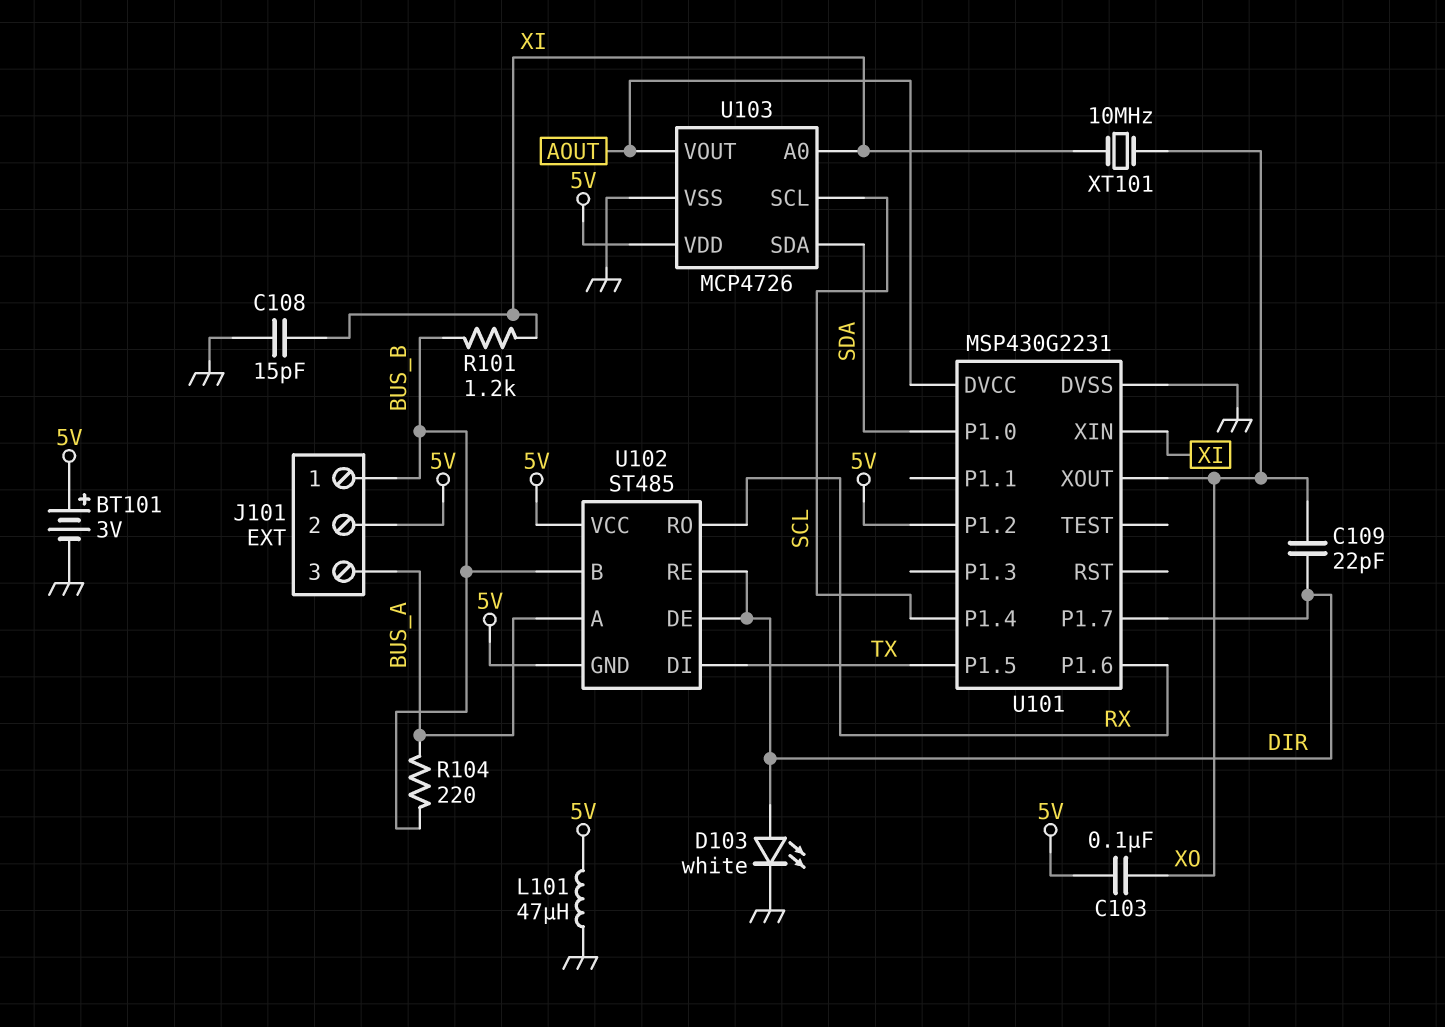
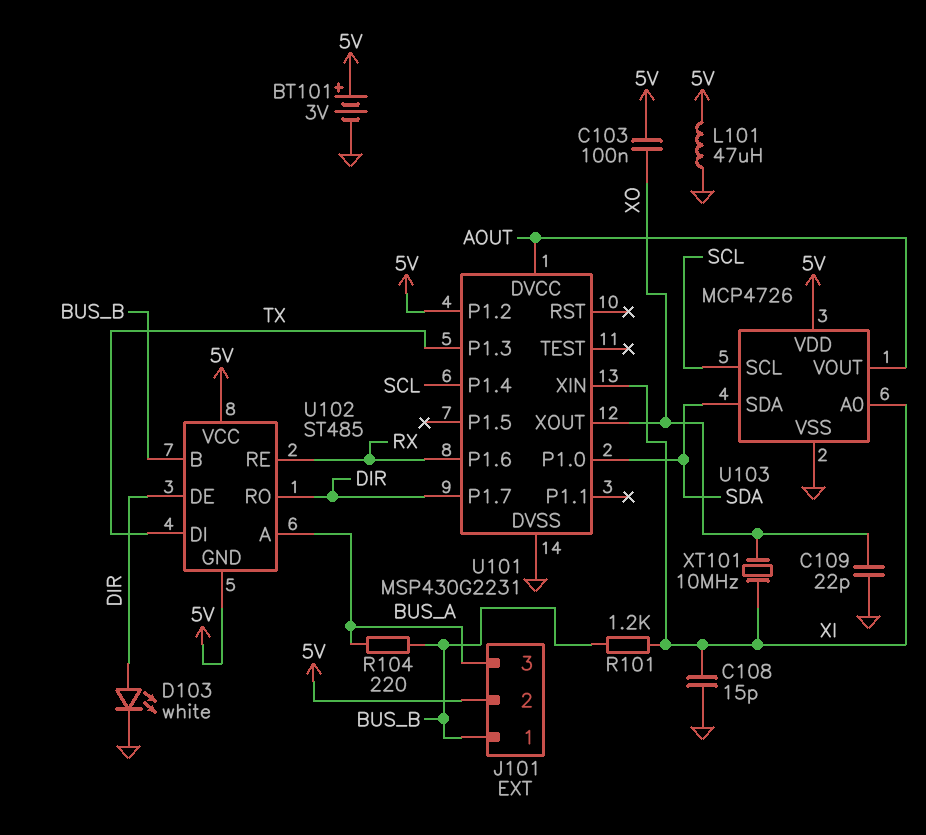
C109: 22pF (DIR, XO) -> 22pF (GND, XO)
U101 pin P1.3: none -> TX
U101 pin P1.5: TX -> none
U102 pin RE: DIR -> RX
U102 pin RO: RX -> DIR

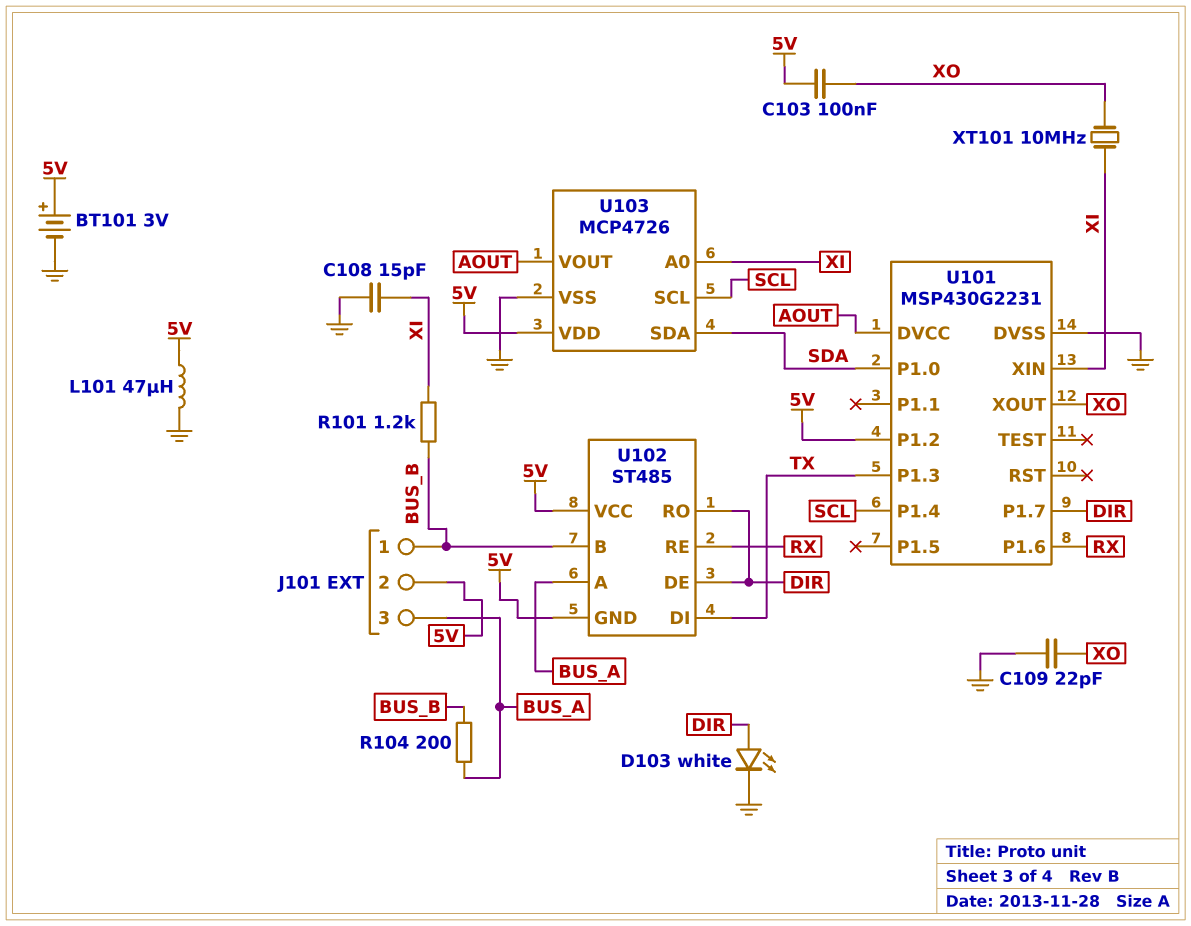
R104: 220 (BUS_A, BUS_B) -> 200 (BUS_A, BUS_B)

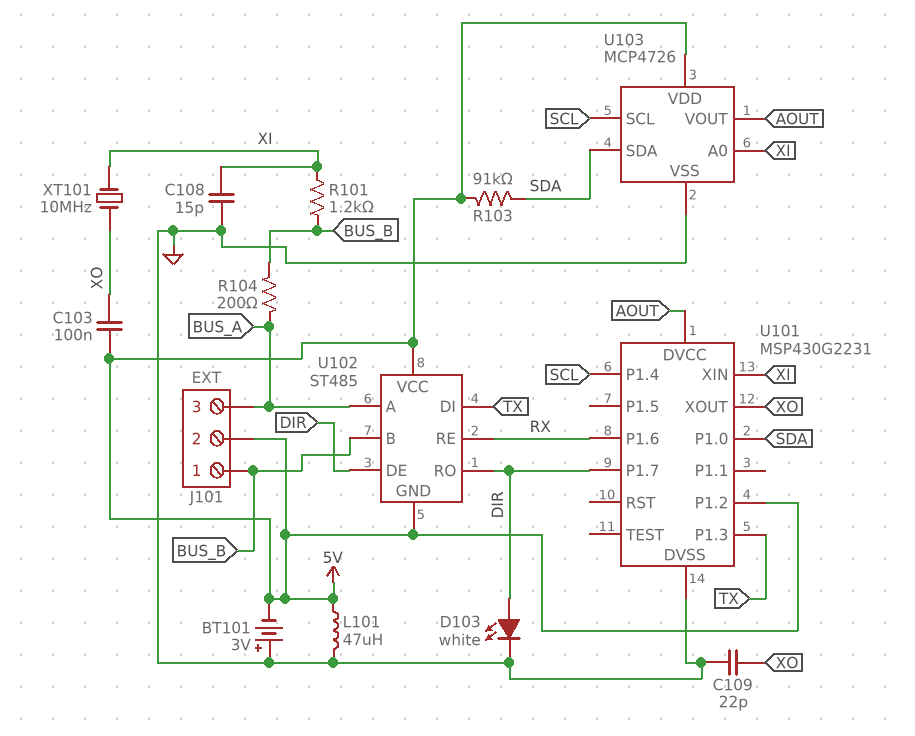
BT101: 3V (plus 5V, minus GND) -> 3V (plus GND, minus 5V)
R103: none -> 91k (5V, SDA)

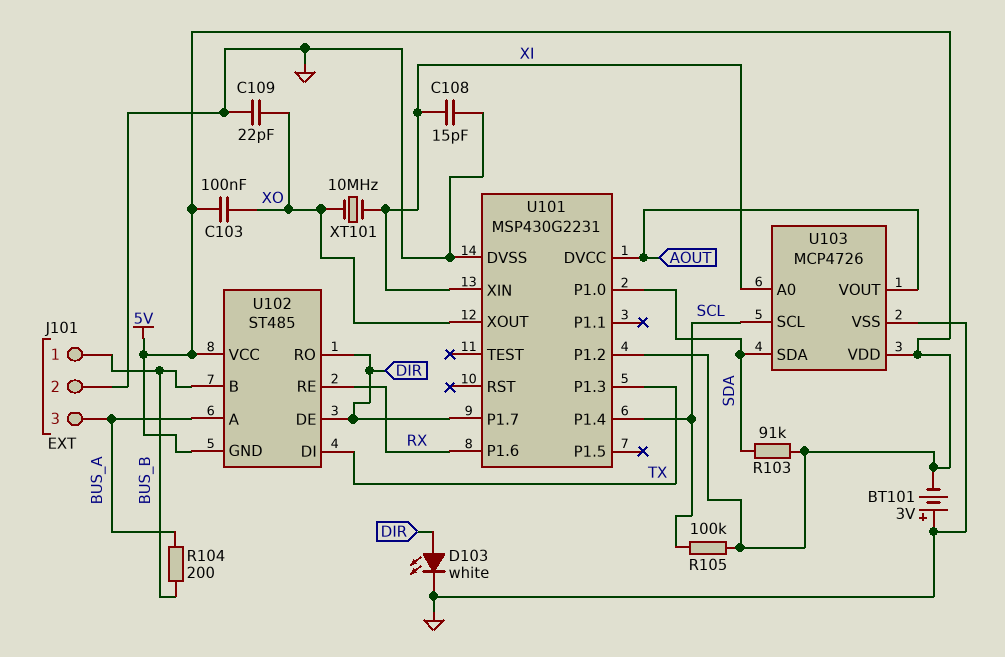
J101 pin 2: 5V -> GND
L101: 47uH (5V, GND) -> none
R101: 1.2k (BUS_B, XI) -> none
R105: none -> 100k (5V, SCL)

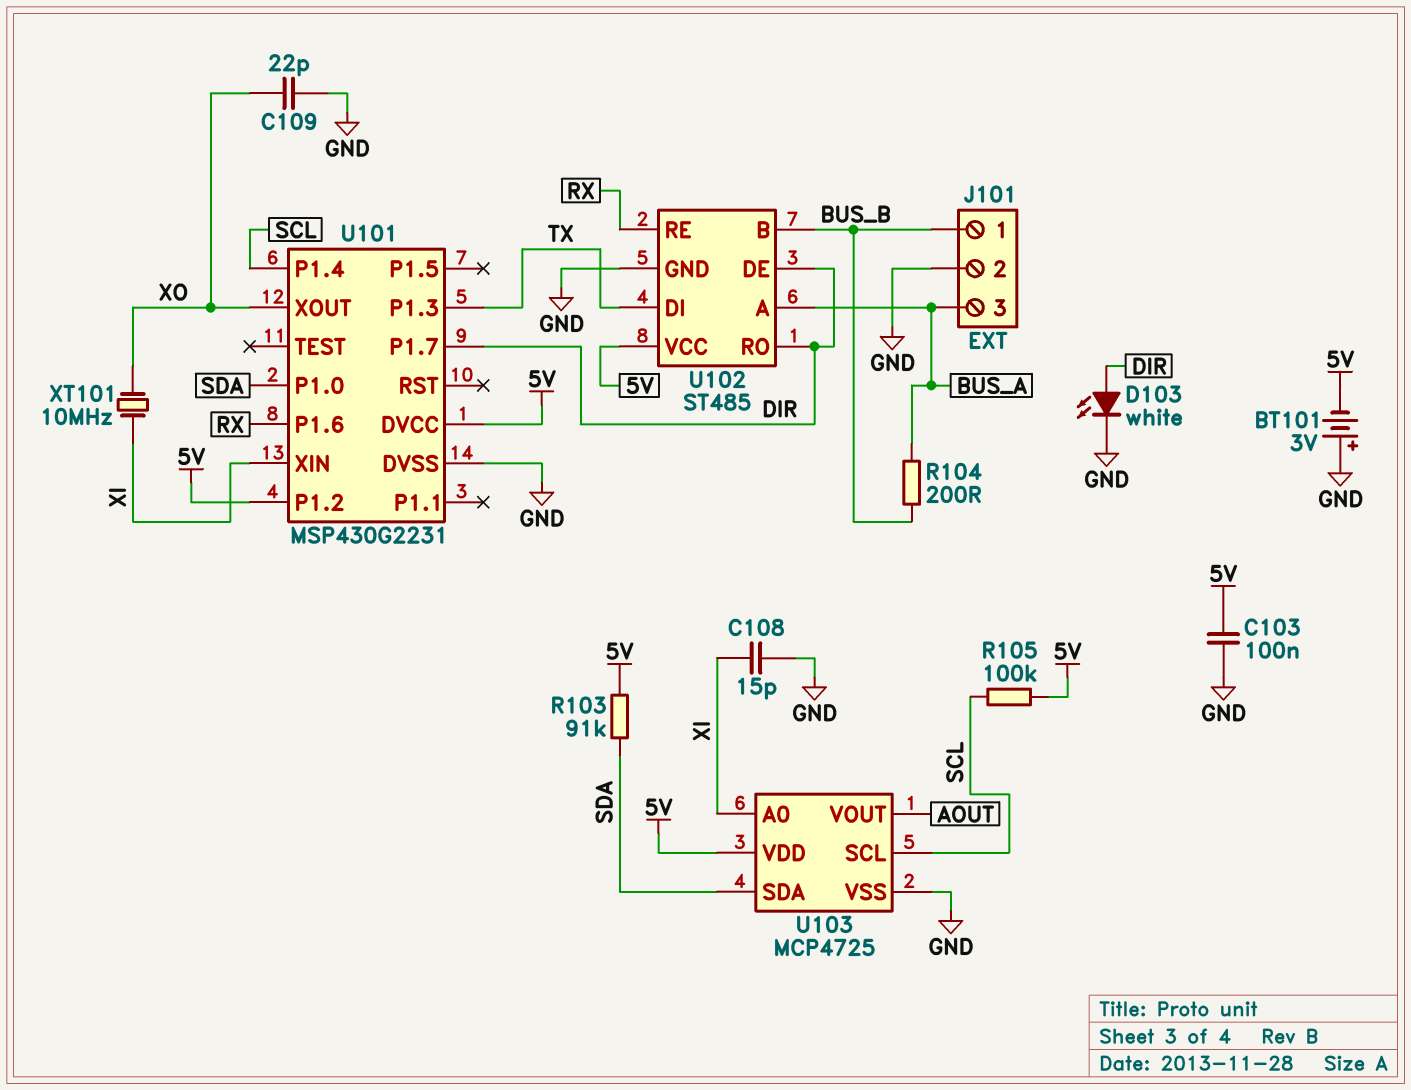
C103: 100nF (5V, XO) -> 100nF (5V, GND)
U101 pin DVCC: AOUT -> 5V
U102 pin GND: 5V -> GND
U103: MCP4726 -> MCP4725

